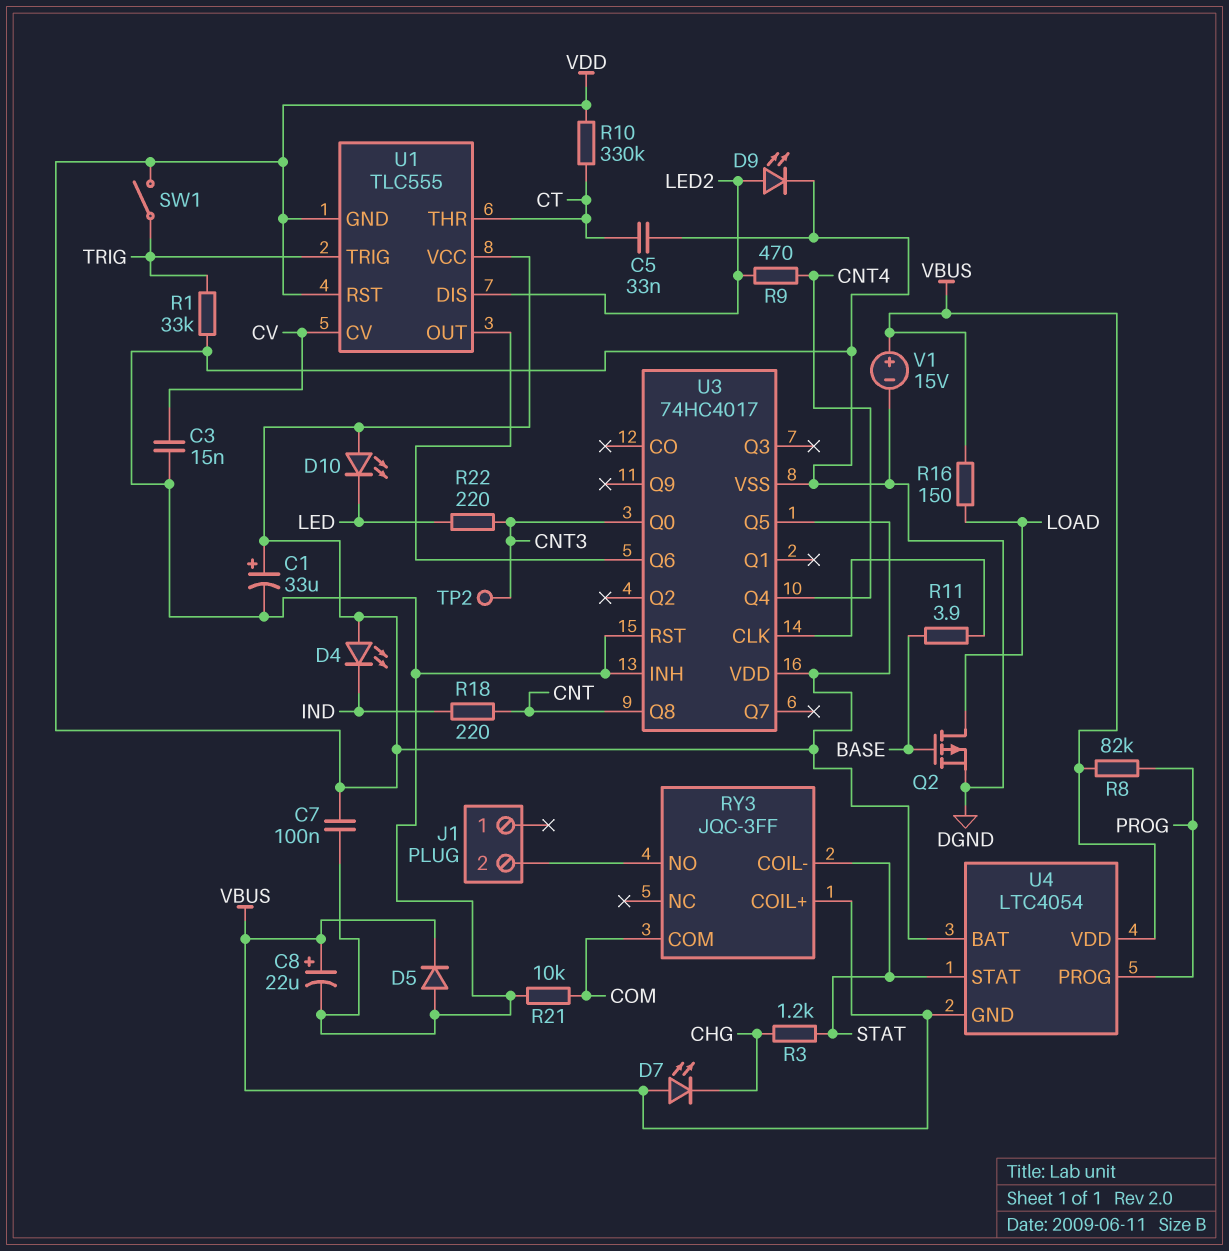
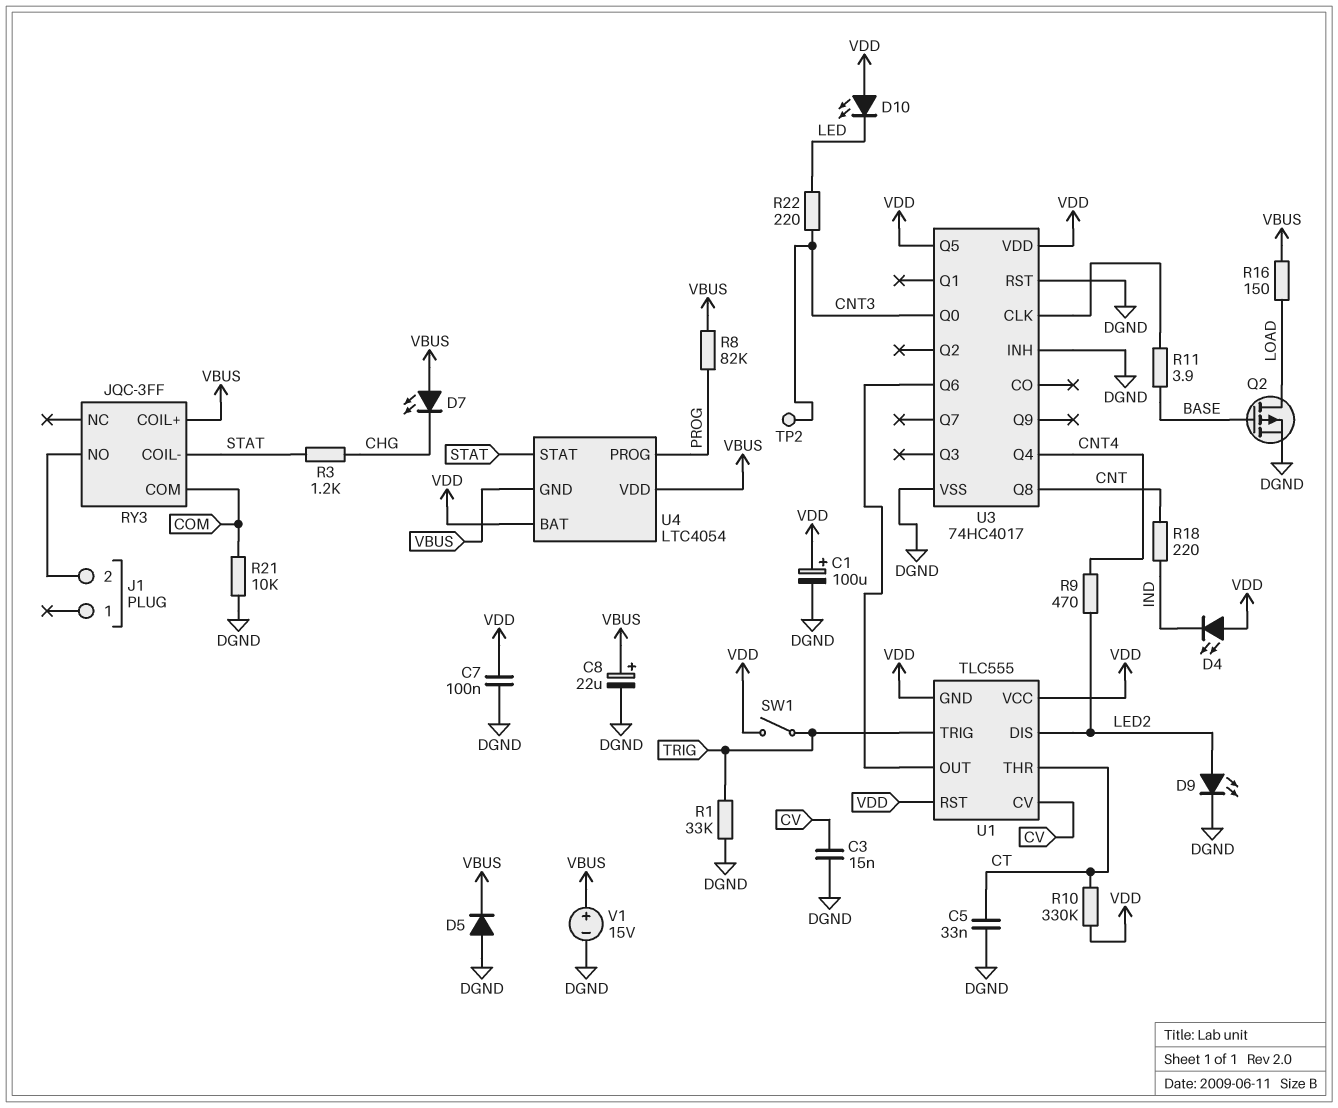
C1: 33uF (plus VDD, minus DGND) -> 100uF (plus VDD, minus DGND)

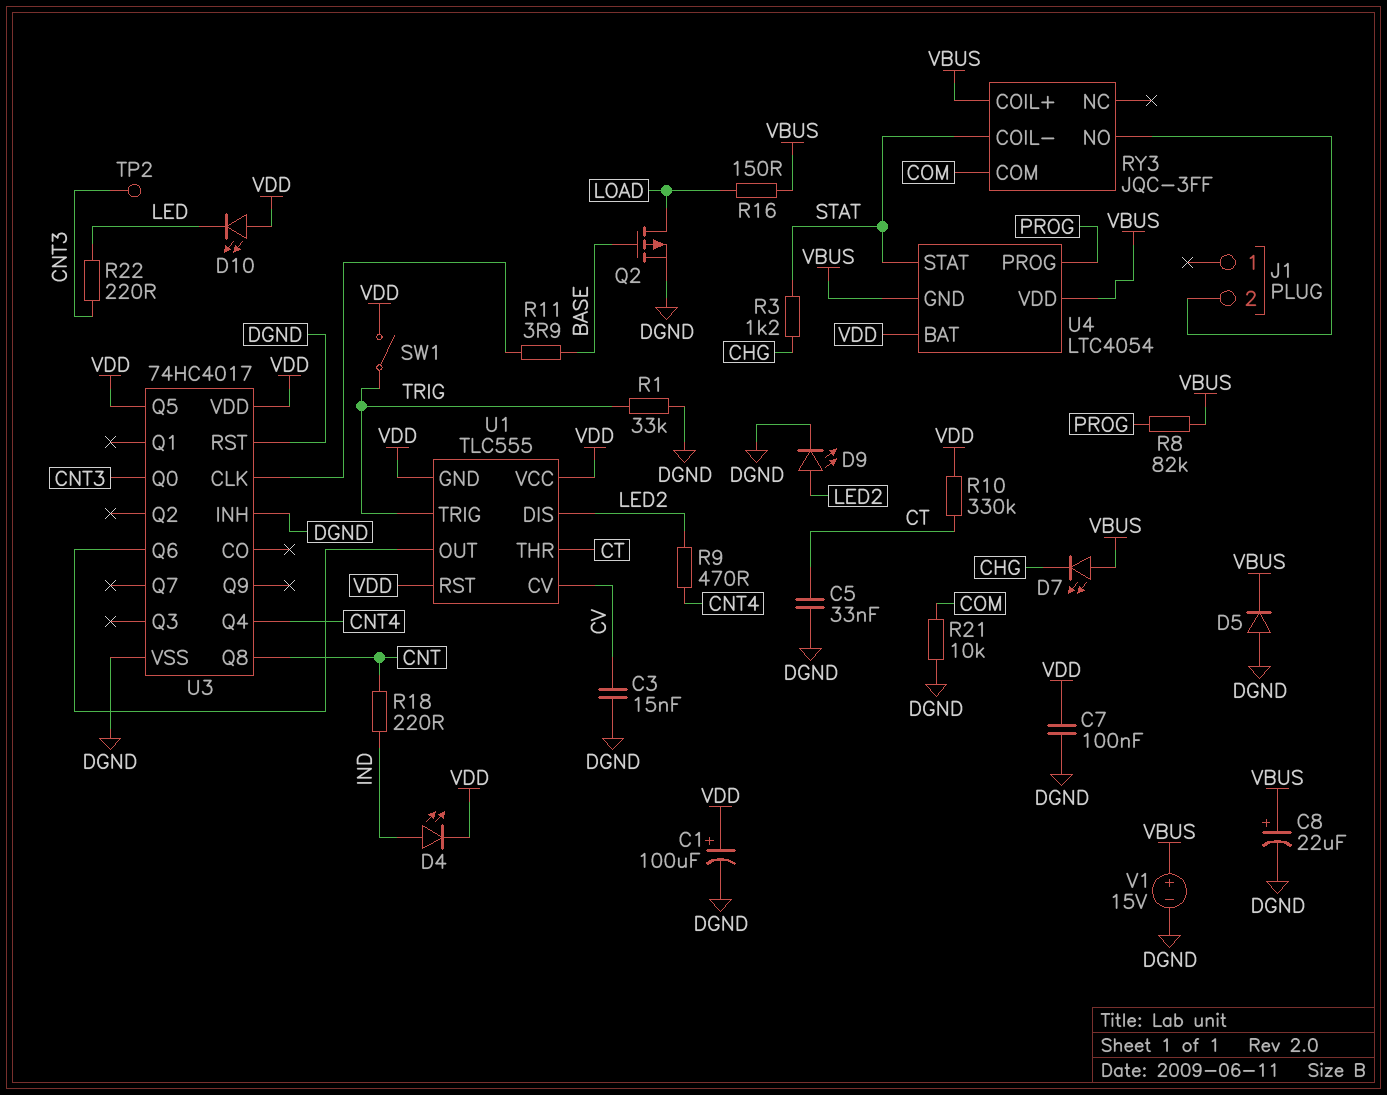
D4: LED (A VDD, K IND) -> LED (A IND, K VDD)

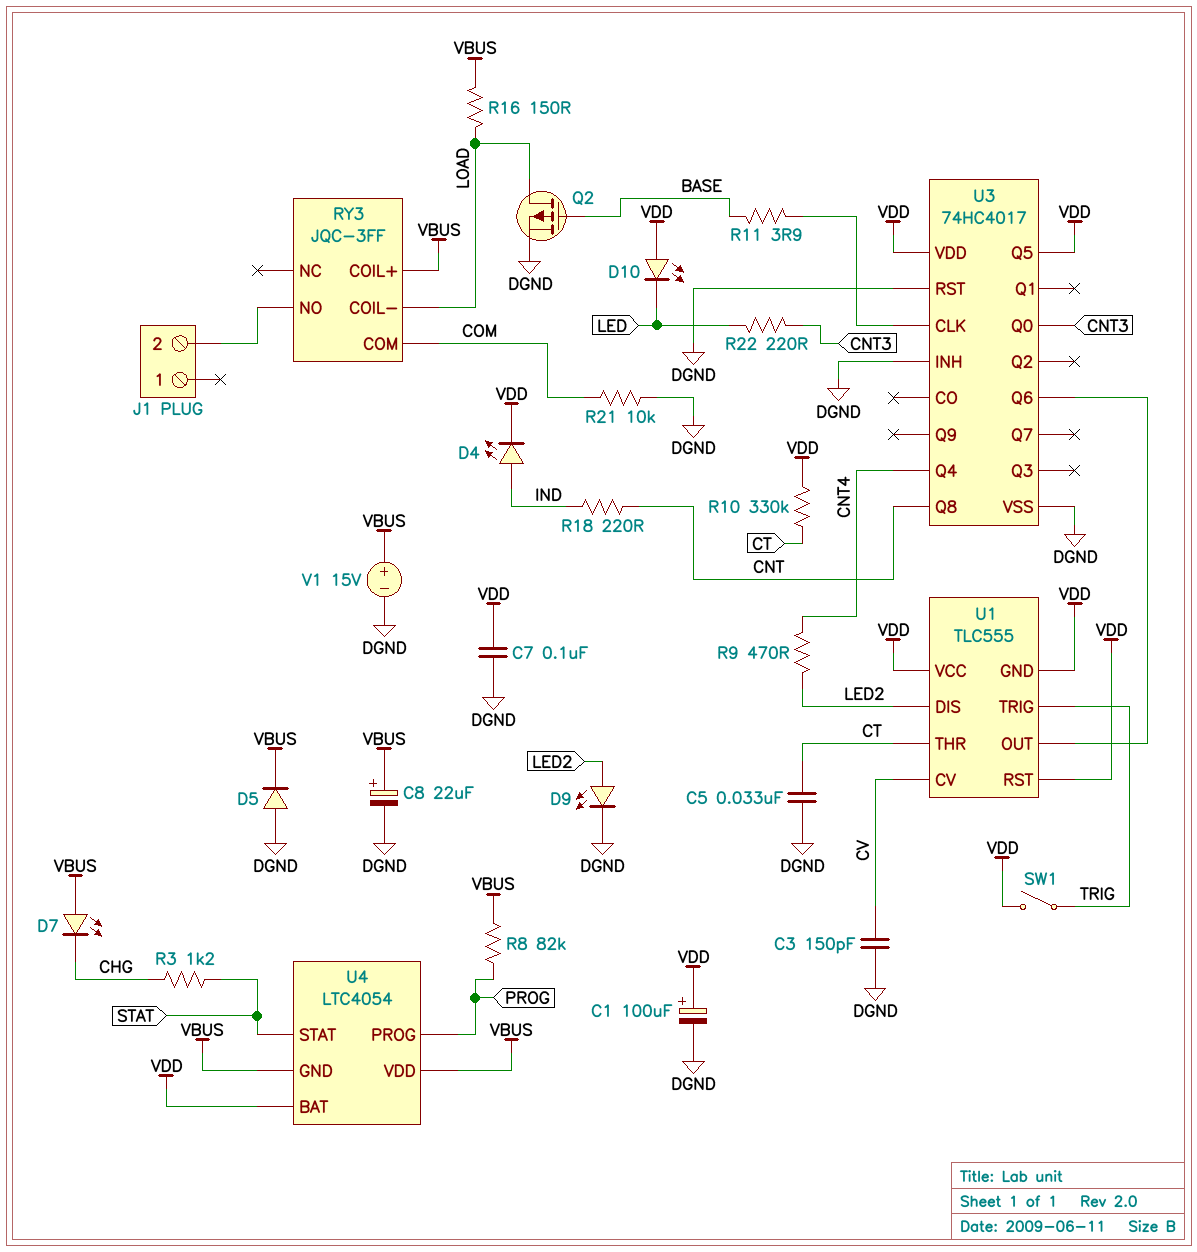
C3: 15nF (CV, DGND) -> 150pF (CV, DGND)
R1: 33k (DGND, TRIG) -> none
RY3 pin COIL-: STAT -> LOAD
TP2: test point (CNT3) -> none

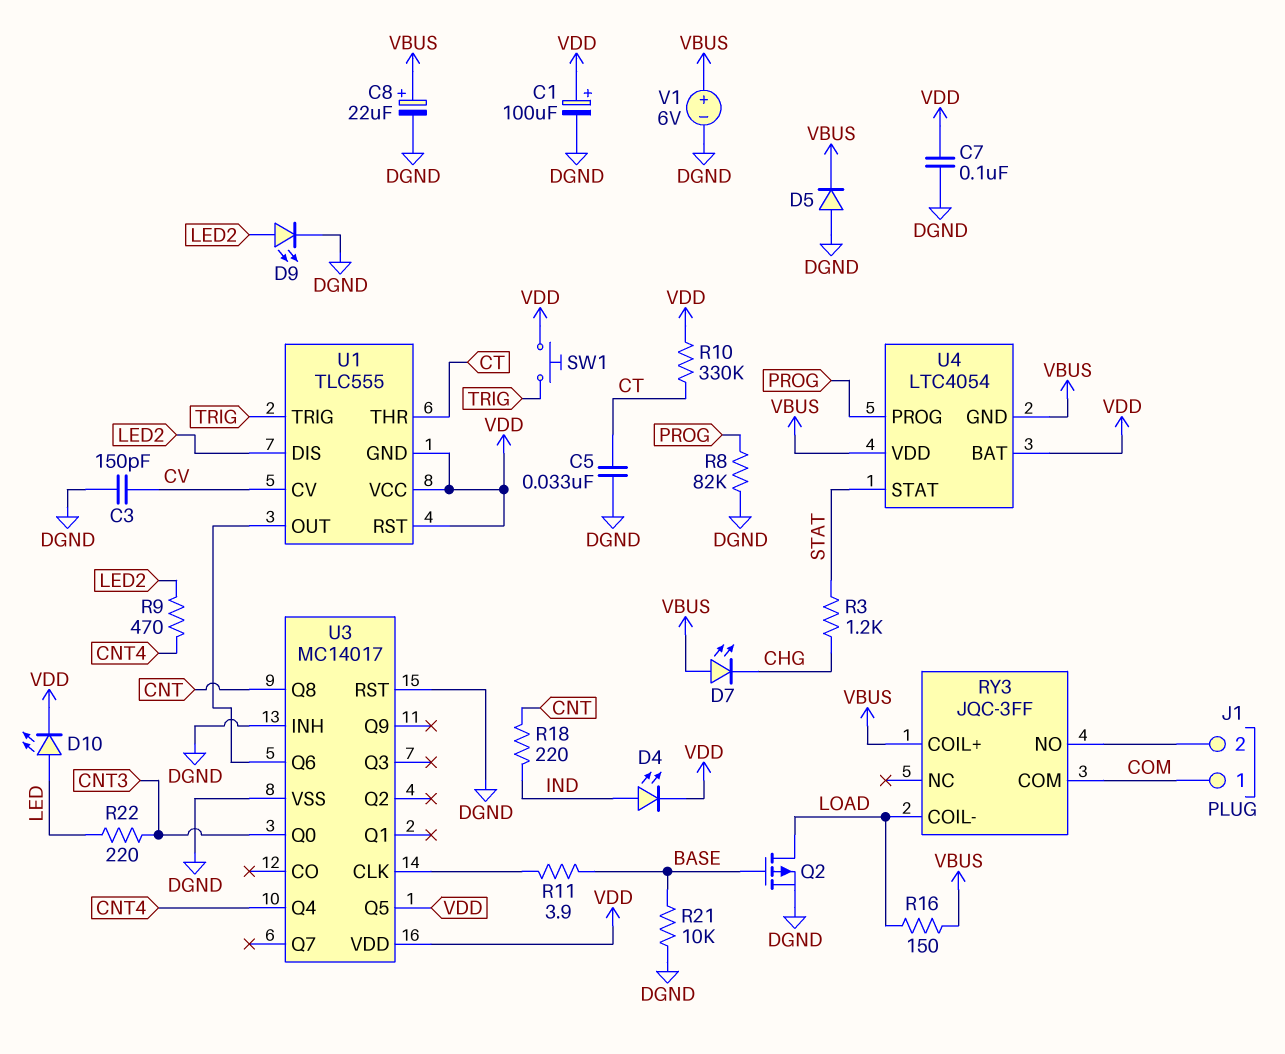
D10: LED (A VDD, K LED) -> LED (A LED, K VDD)
J1 pin 1: none -> COM
R8: 82k (PROG, VBUS) -> 82k (DGND, PROG)
R21: 10k (COM, DGND) -> 10k (BASE, DGND)
SW1: switch (TRIG, VDD) -> button (TRIG, VDD)
U3: 74HC4017 -> MC14017
V1: 15V (plus VBUS, minus DGND) -> 6V (plus VBUS, minus DGND)

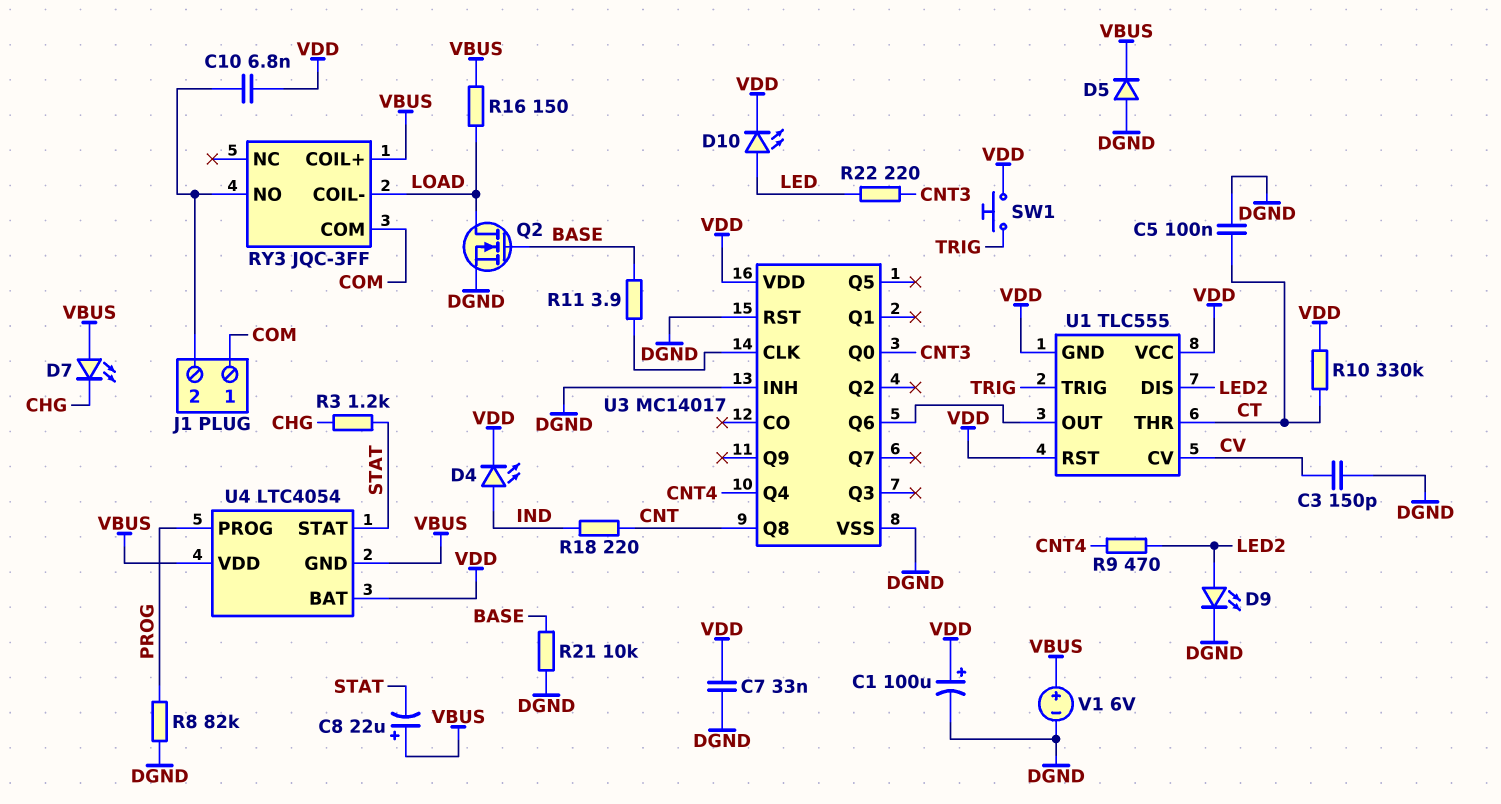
C5: 33nF (CT, DGND) -> 100nF (CT, DGND)
C7: 100nF (DGND, VDD) -> 33nF (DGND, VDD)
C8: 22uF (plus VBUS, minus DGND) -> 22uF (plus VBUS, minus STAT)
C10: none -> 6.8nF (J1/2, VDD)
Q2: PMOS (G BASE, D LOAD, S DGND) -> NMOS (G BASE, D LOAD, S DGND)
U3 pin Q5: VDD -> none

